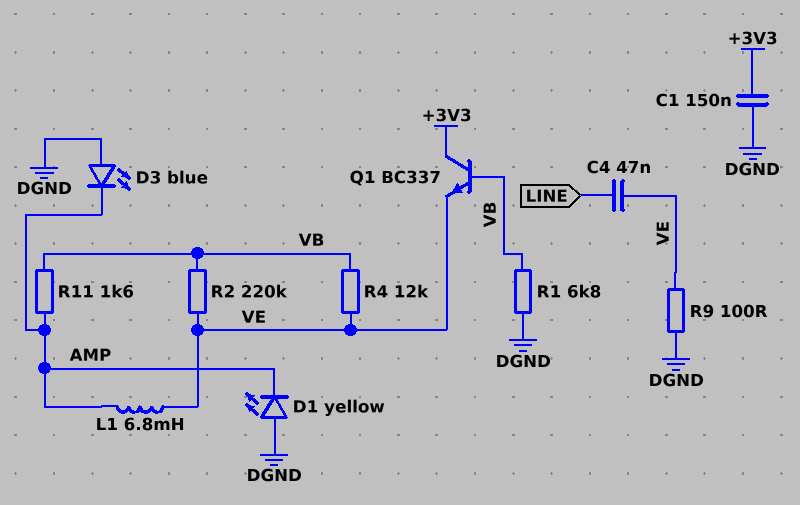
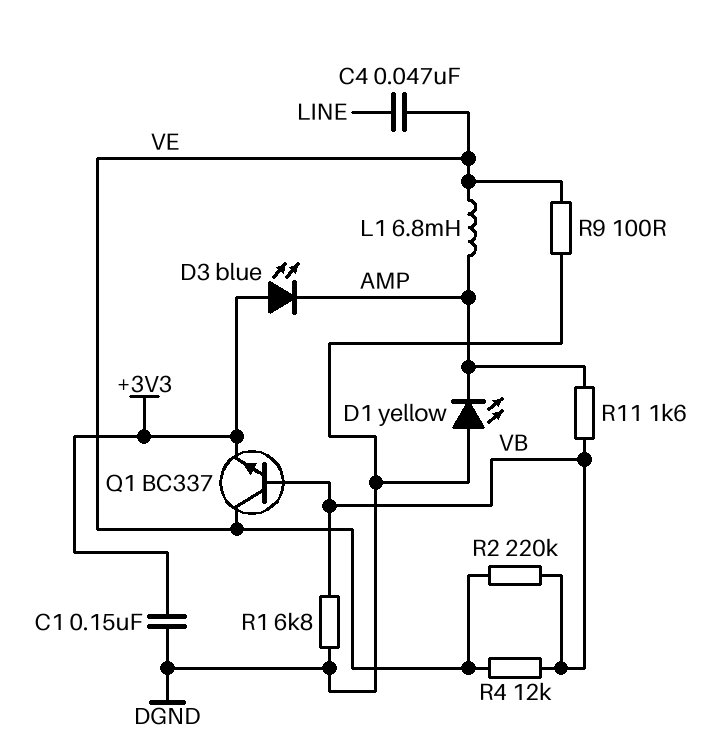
D3: LED blue (A DGND, K AMP) -> LED blue (A +3V3, K AMP)
Q1: NPN BC337 (B VB, C +3V3, E VE) -> NPN BC337 (B VB, C VE, E +3V3)

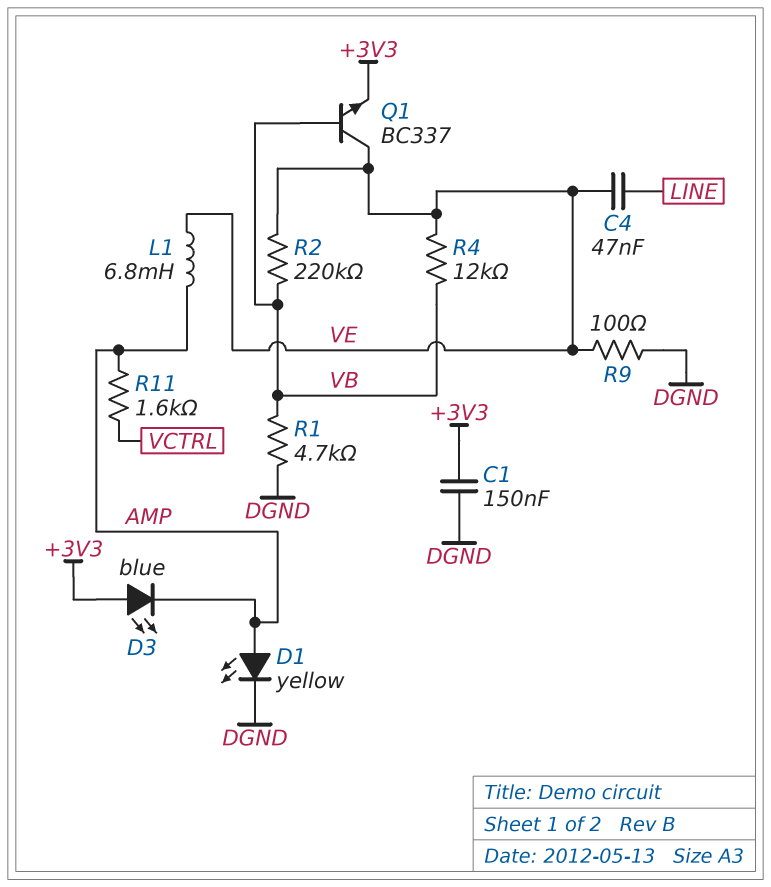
D1: LED yellow (A DGND, K AMP) -> LED yellow (A AMP, K DGND)
R1: 6.8k (DGND, VB) -> 4.7k (DGND, VB)
R11: 1.6k (AMP, VB) -> 1.6k (AMP, VCTRL)

